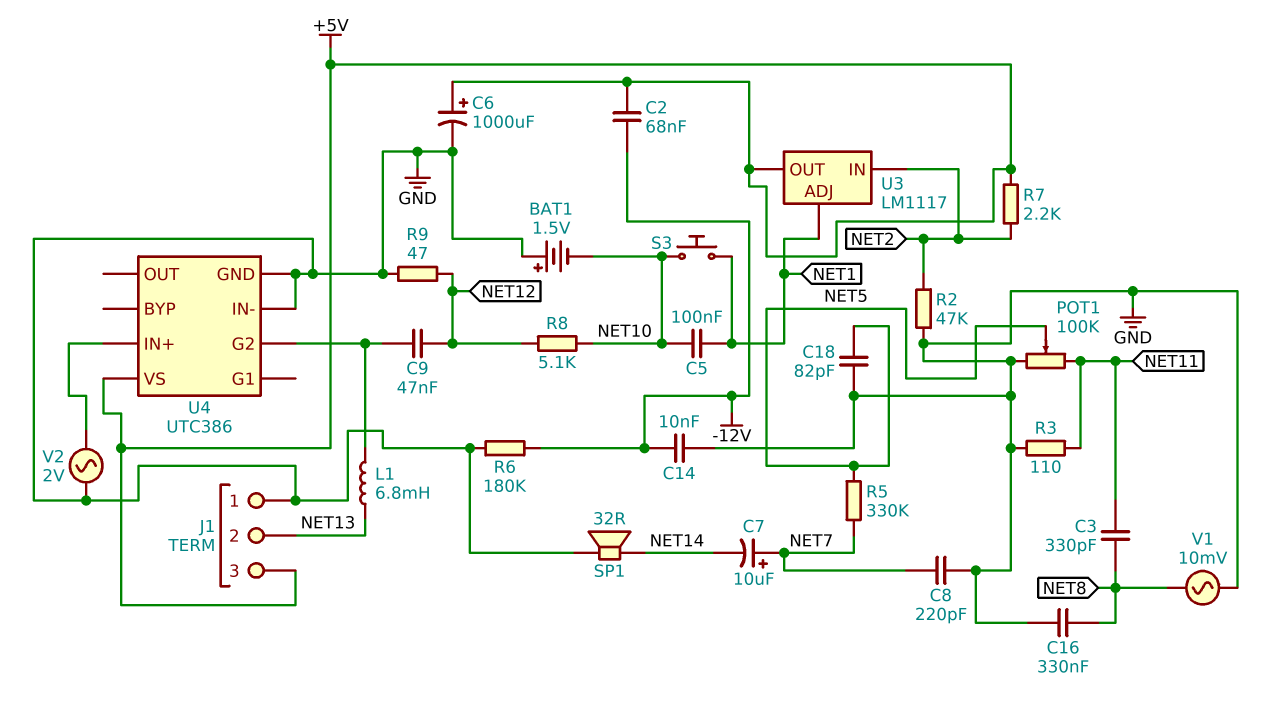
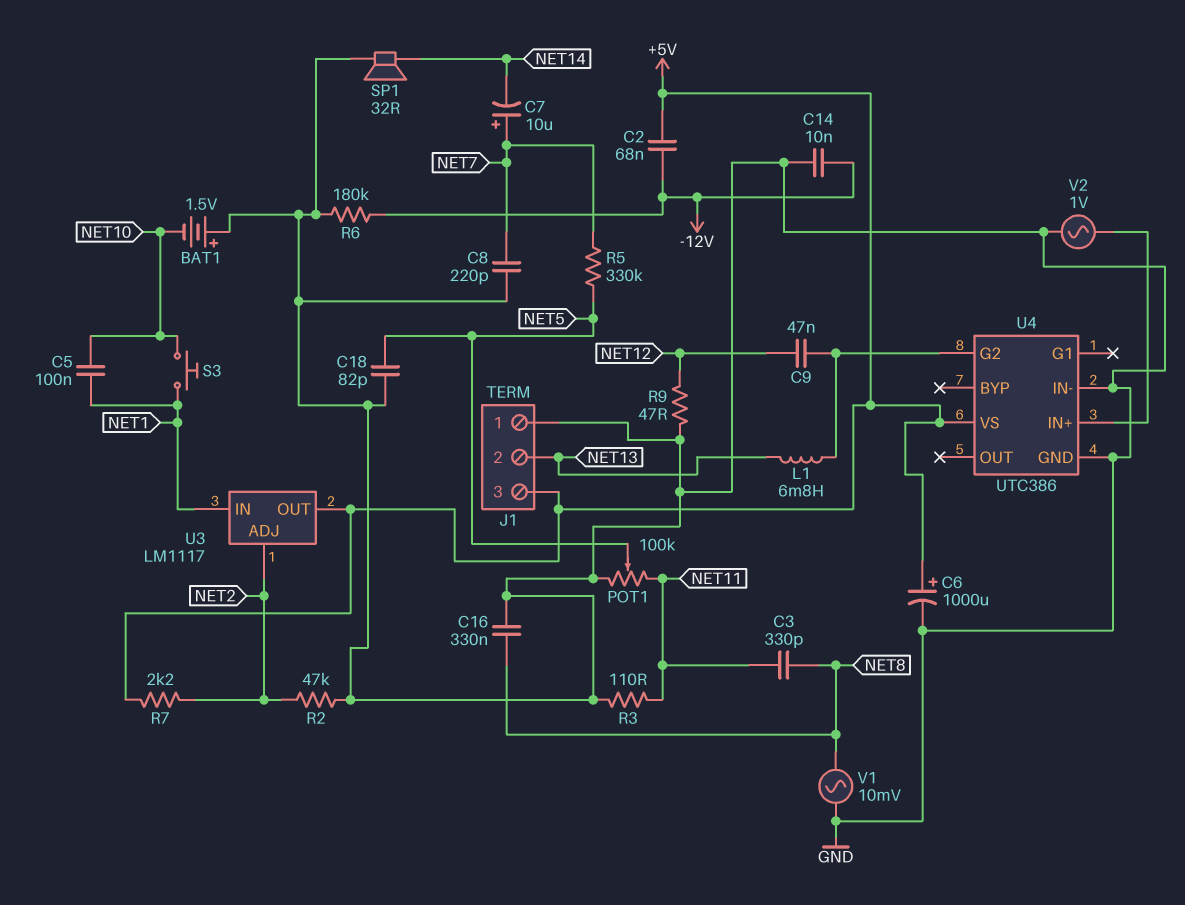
R8: 5.1k (NET10, NET12) -> none
U3 pin ADJ: NET1 -> NET2
U3 pin IN: NET2 -> NET1
V2: AC 2V (GND, U4/IN+) -> AC 1V (GND, U4/IN+)

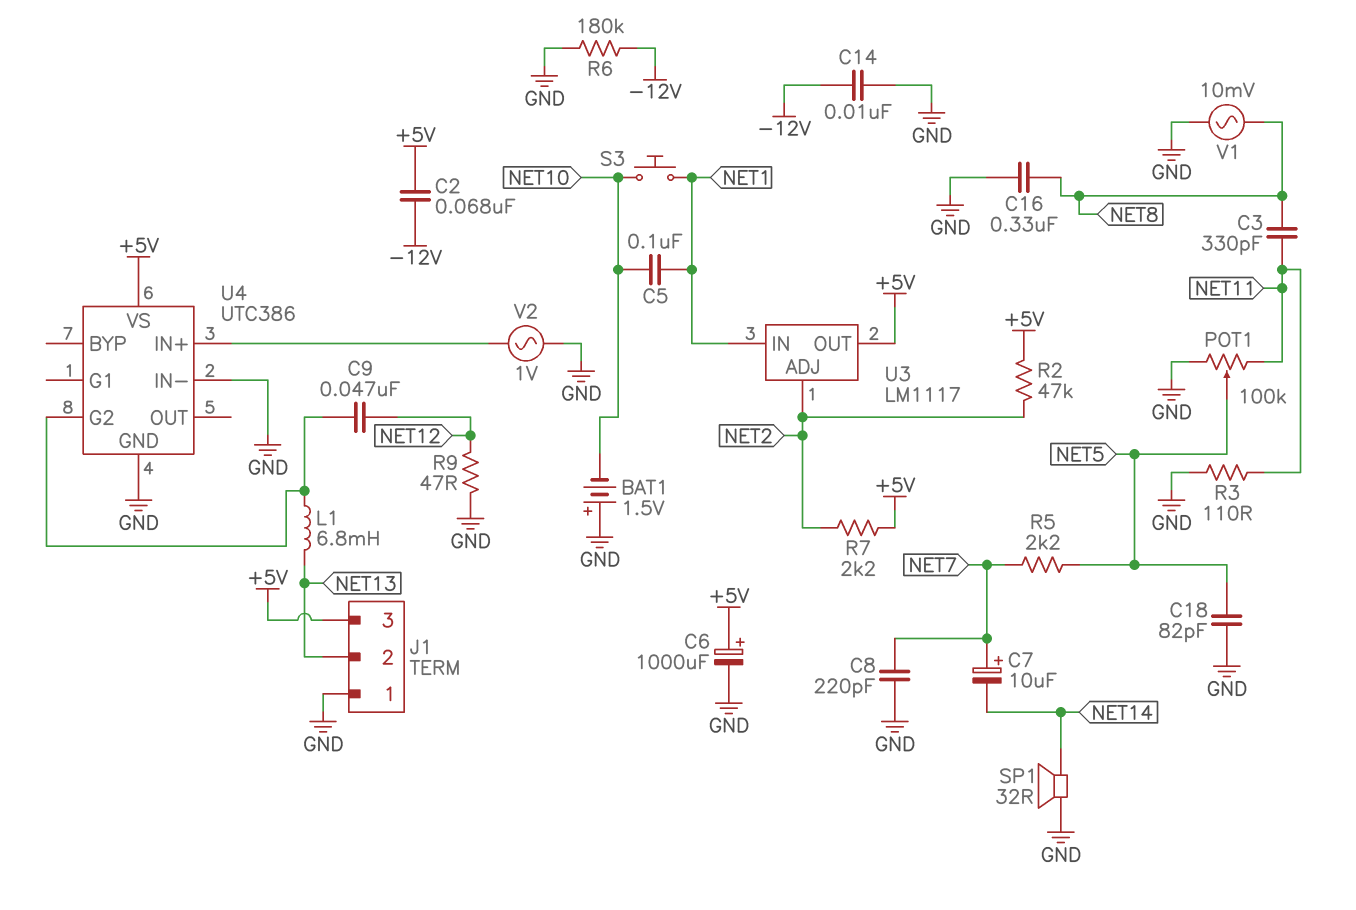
R2: 47k (GND, NET2) -> 47k (+5V, NET2)
R5: 330k (NET5, NET7) -> 2.2k (NET5, NET7)

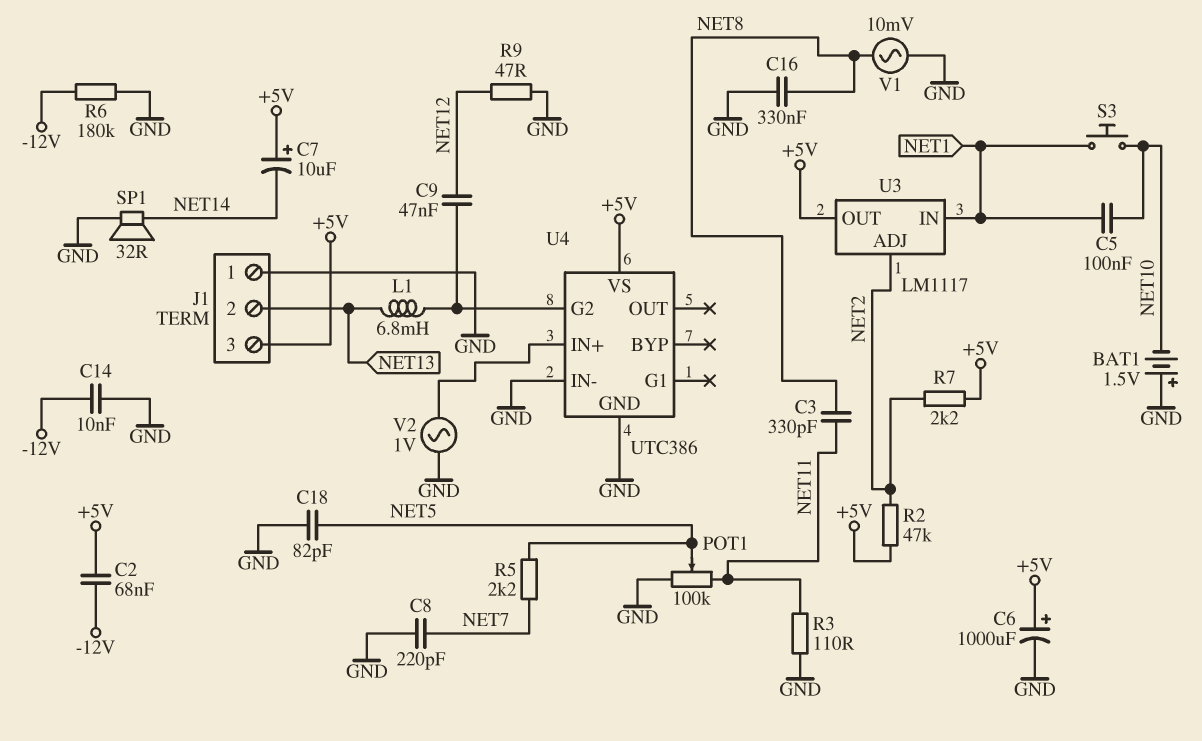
C7: 10uF (plus NET7, minus NET14) -> 10uF (plus +5V, minus NET14)

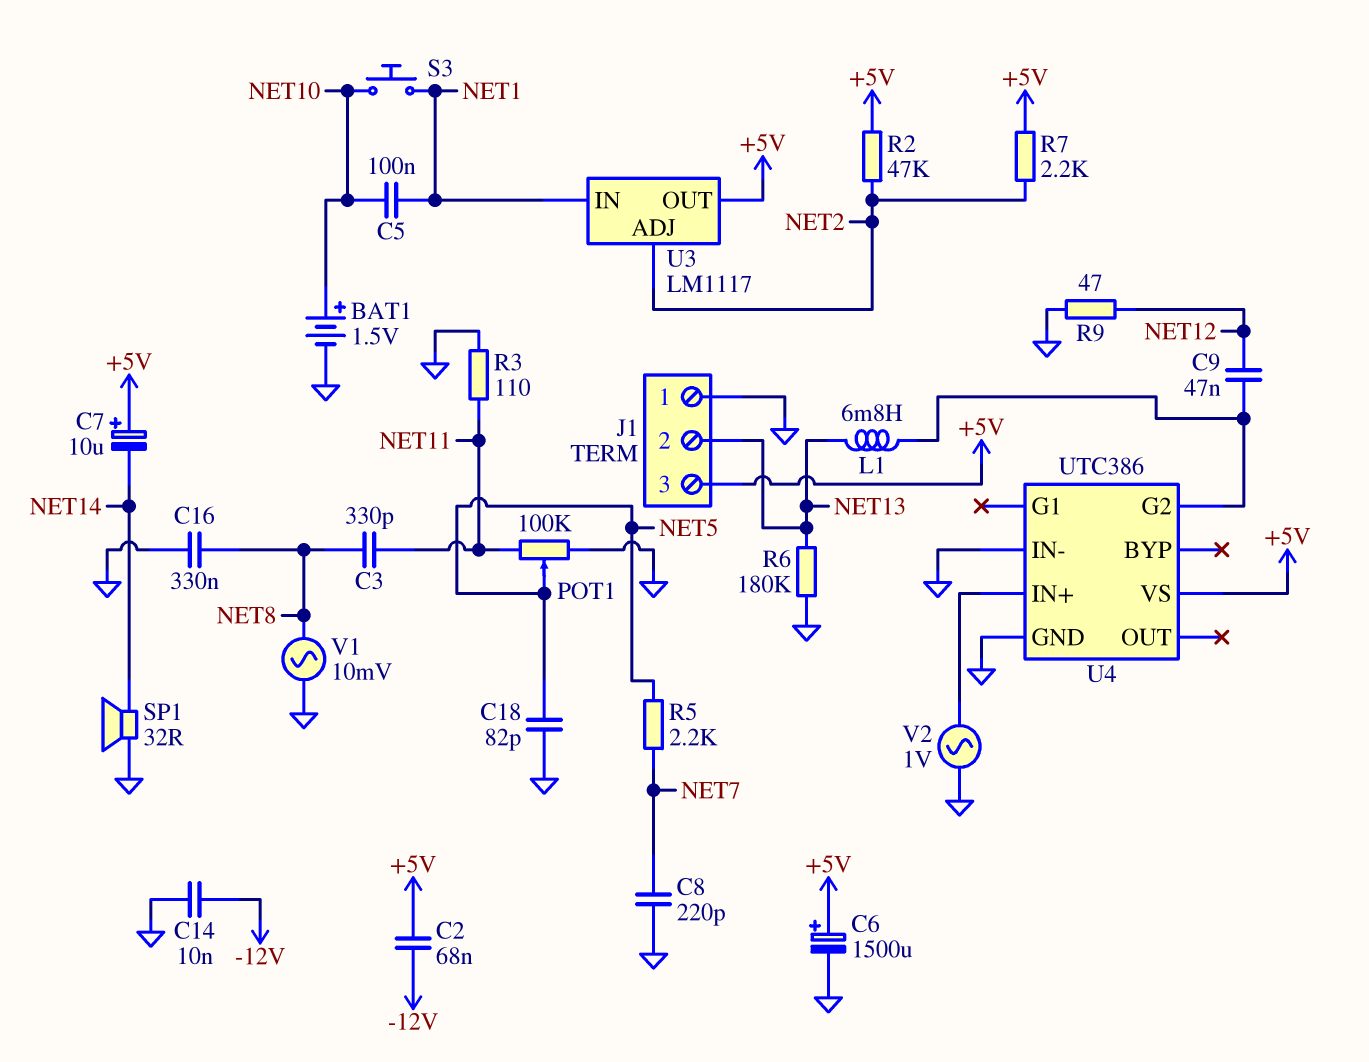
BAT1: 1.5V (plus GND, minus NET10) -> 1.5V (plus NET10, minus GND)
C6: 1000uF (plus +5V, minus GND) -> 1500uF (plus +5V, minus GND)
R6: 180k (-12V, GND) -> 180k (GND, NET13)

